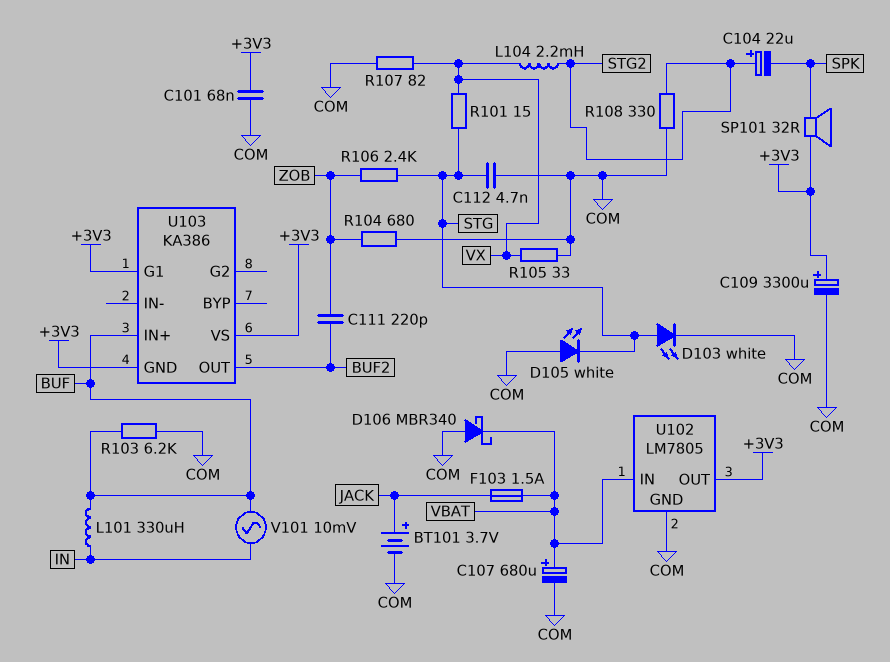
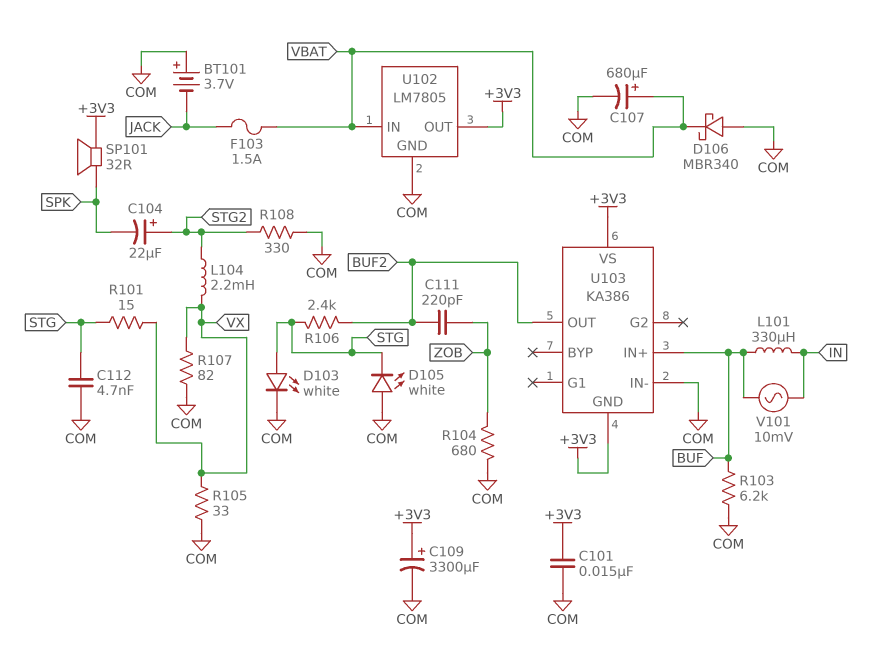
BT101: 3.7V (plus JACK, minus COM) -> 3.7V (plus COM, minus JACK)
C101: 68nF (+3V3, COM) -> 15nF (+3V3, COM)
R106: 2.4k (STG, ZOB) -> 2.4k (BUF2, STG)
U103 pin G1: +3V3 -> none
U103 pin IN-: none -> COM

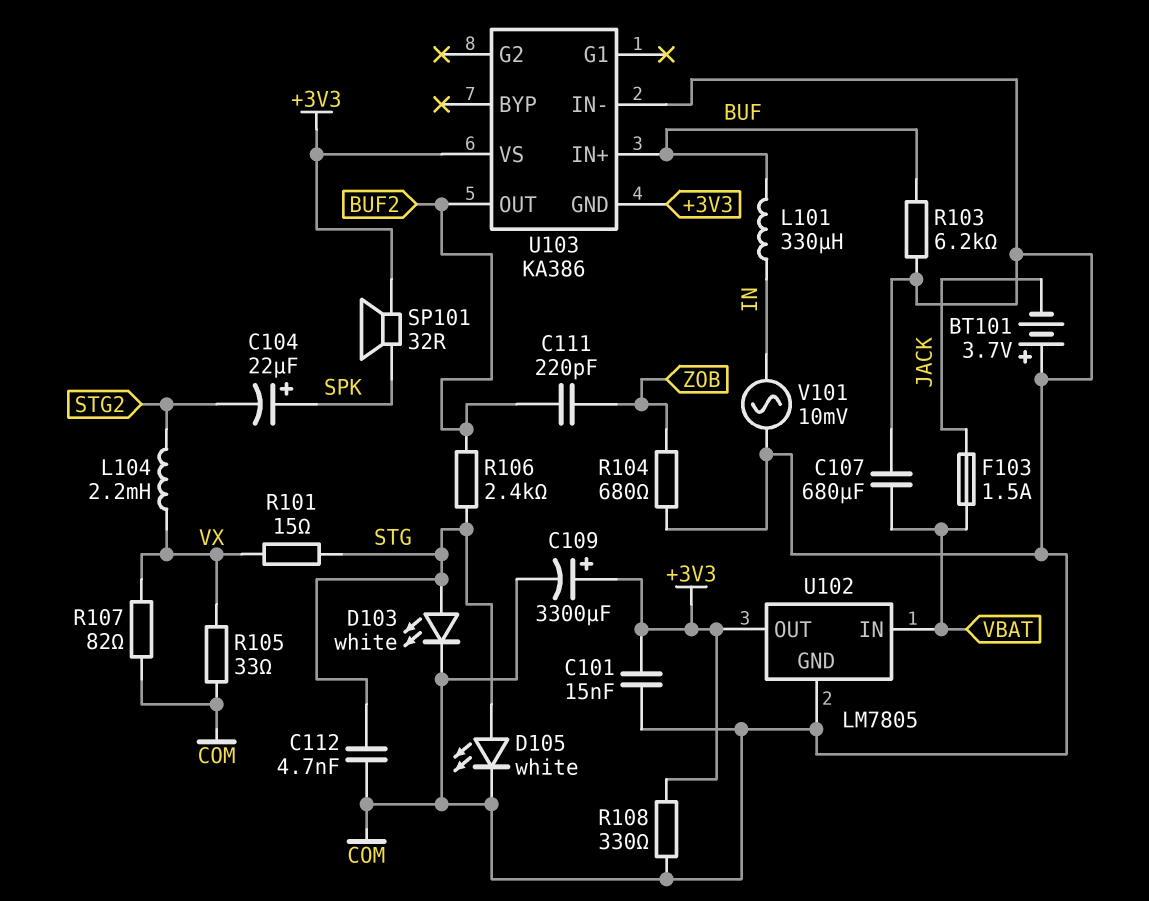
C104: 22uF (plus STG2, minus SPK) -> 22uF (plus SPK, minus STG2)
C107: 680uF (plus VBAT, minus COM) -> 680uF (COM, VBAT)
D105: LED white (A COM, K STG) -> LED white (A STG, K COM)
D106: schottky MBR340 (A COM, K VBAT) -> none
R108: 330 (COM, STG2) -> 330 (+3V3, COM)
V101: AC 10mV (BUF, IN) -> AC 10mV (COM, IN)

